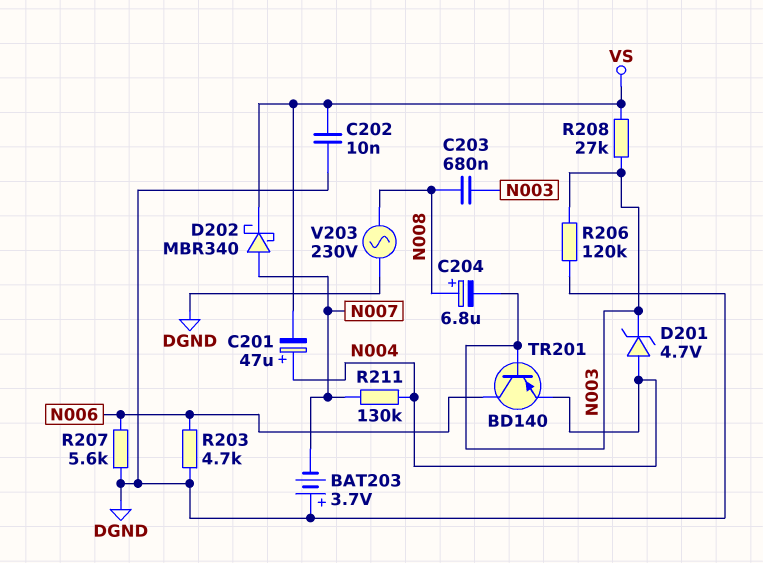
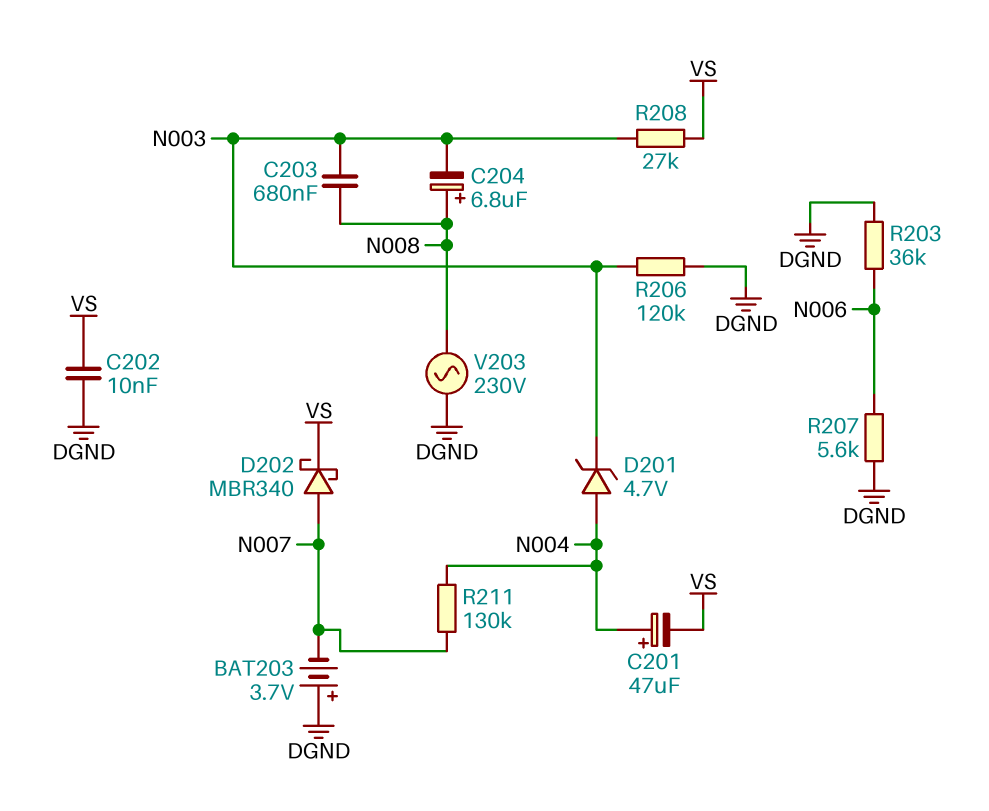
R203: 4.7k (DGND, N006) -> 36k (DGND, N006)
TR201: PNP BD140 (B N003, C N006, E N004) -> none

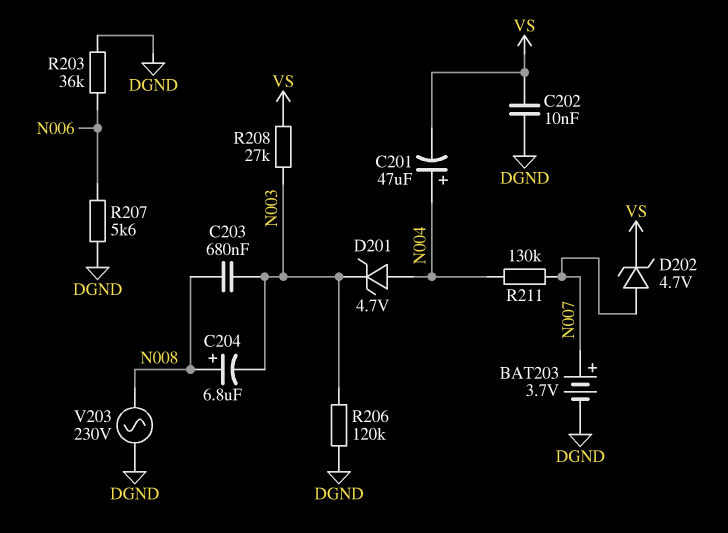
BAT203: 3.7V (plus DGND, minus N007) -> 3.7V (plus N007, minus DGND)
D202: schottky MBR340 (A N007, K VS) -> zener 4.7V (A N007, K VS)

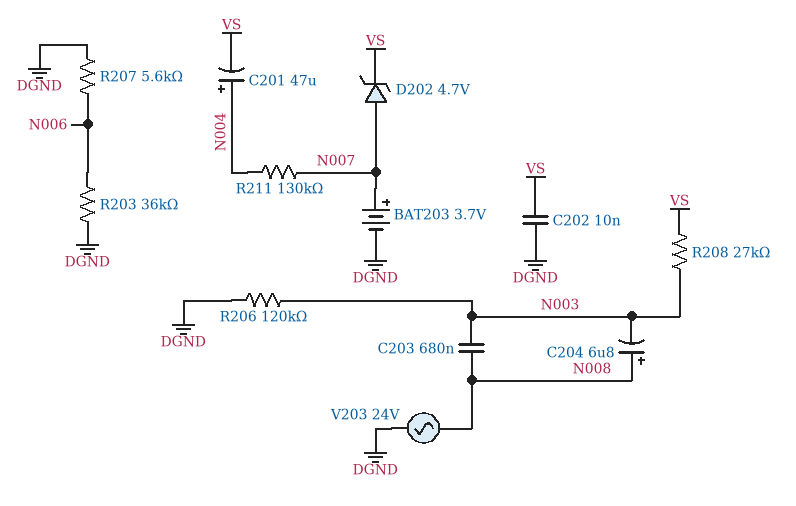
D201: zener 4.7V (A N004, K N003) -> none
V203: AC 230V (DGND, N008) -> AC 24V (DGND, N008)

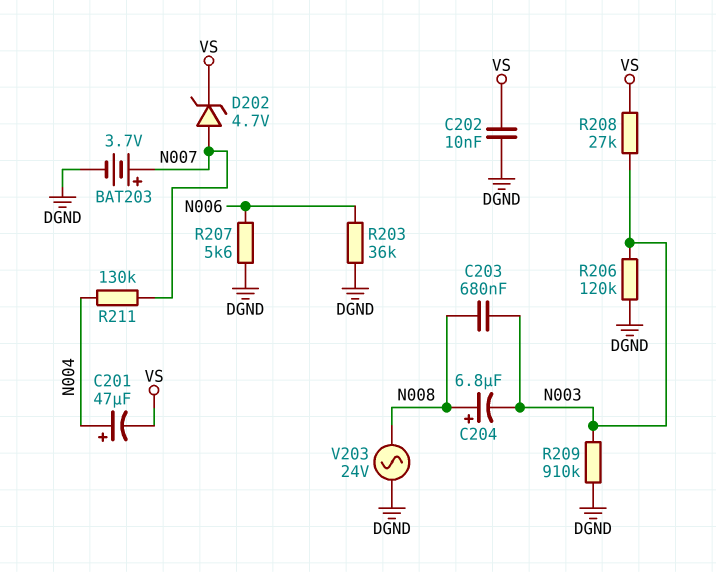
R209: none -> 910k (DGND, N003)

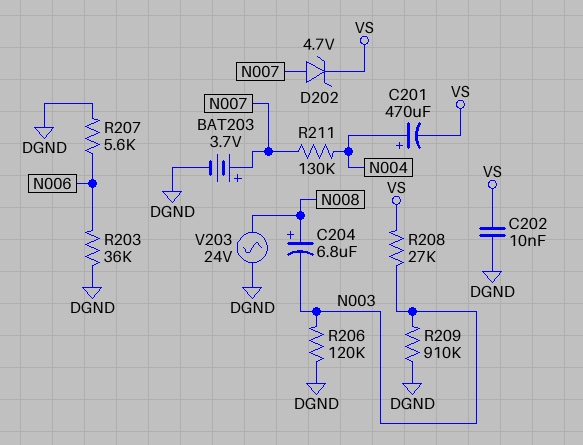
C201: 47uF (plus N004, minus VS) -> 470uF (plus N004, minus VS)
C203: 680nF (N003, N008) -> none

